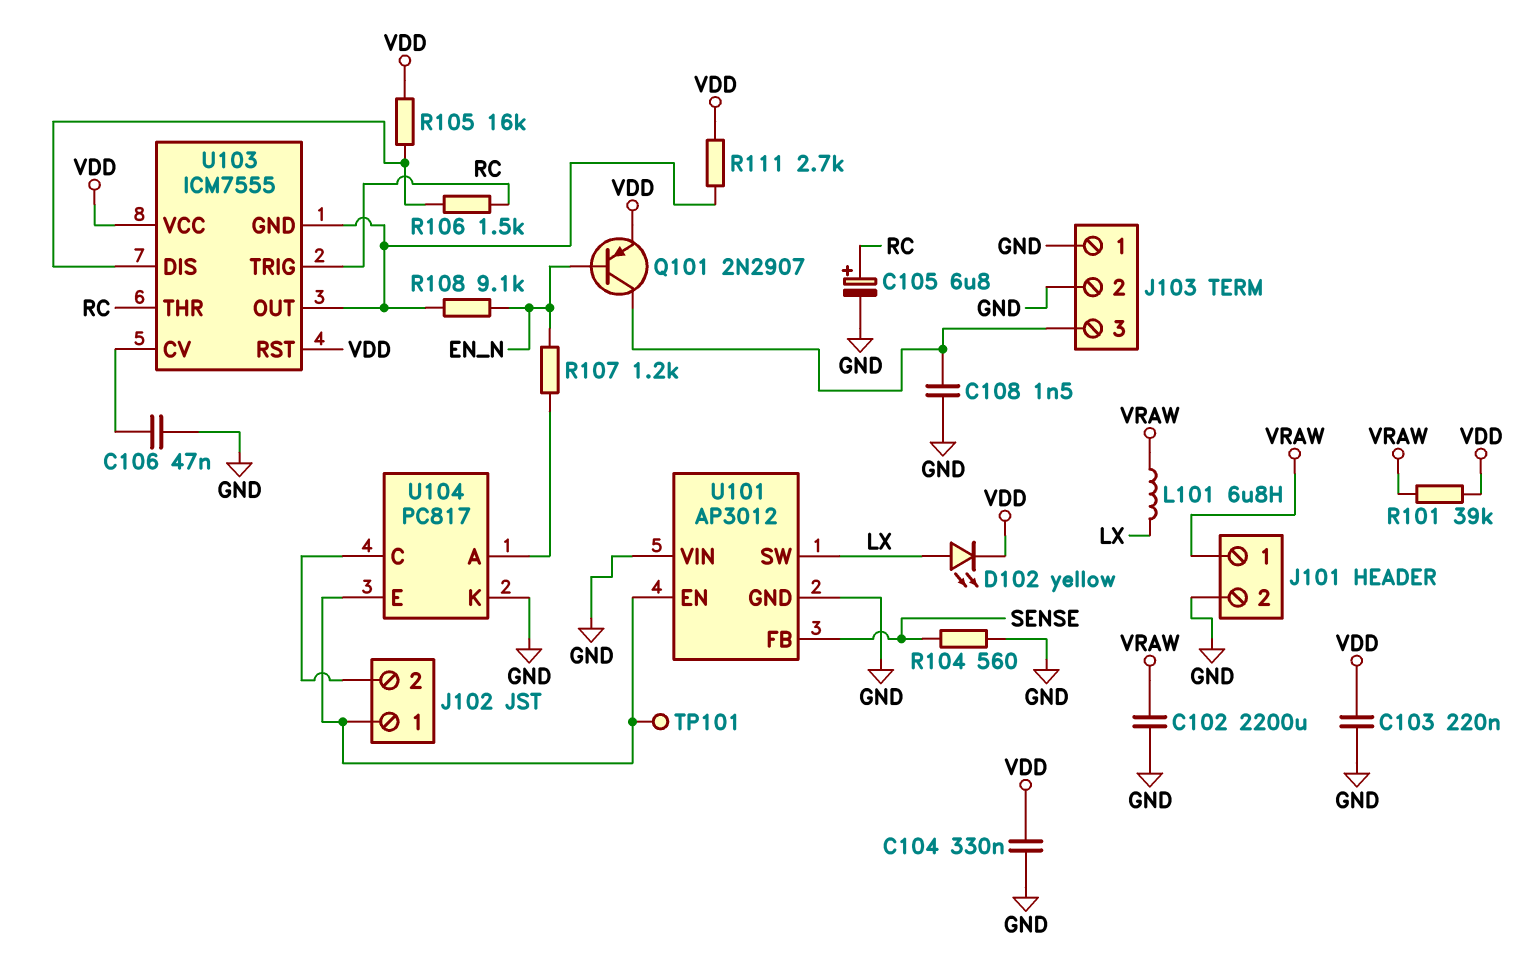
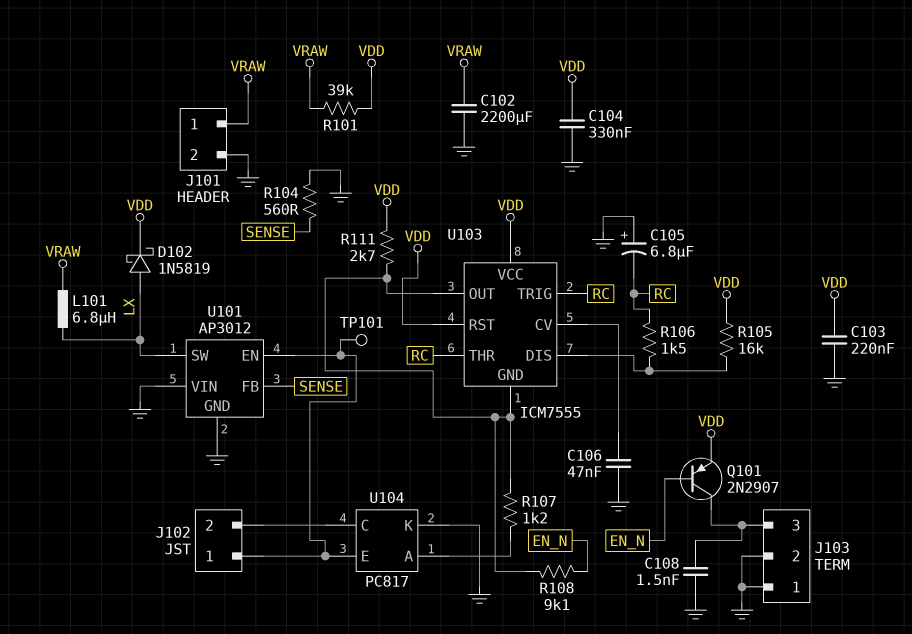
C105: 6.8uF (plus RC, minus GND) -> 6.8uF (plus GND, minus RC)
D102: LED yellow (A LX, K VDD) -> schottky 1N5819 (A LX, K VDD)
R107: 1.2k (EN_N, U104/A) -> 1.2k (U103/GND, U104/A)

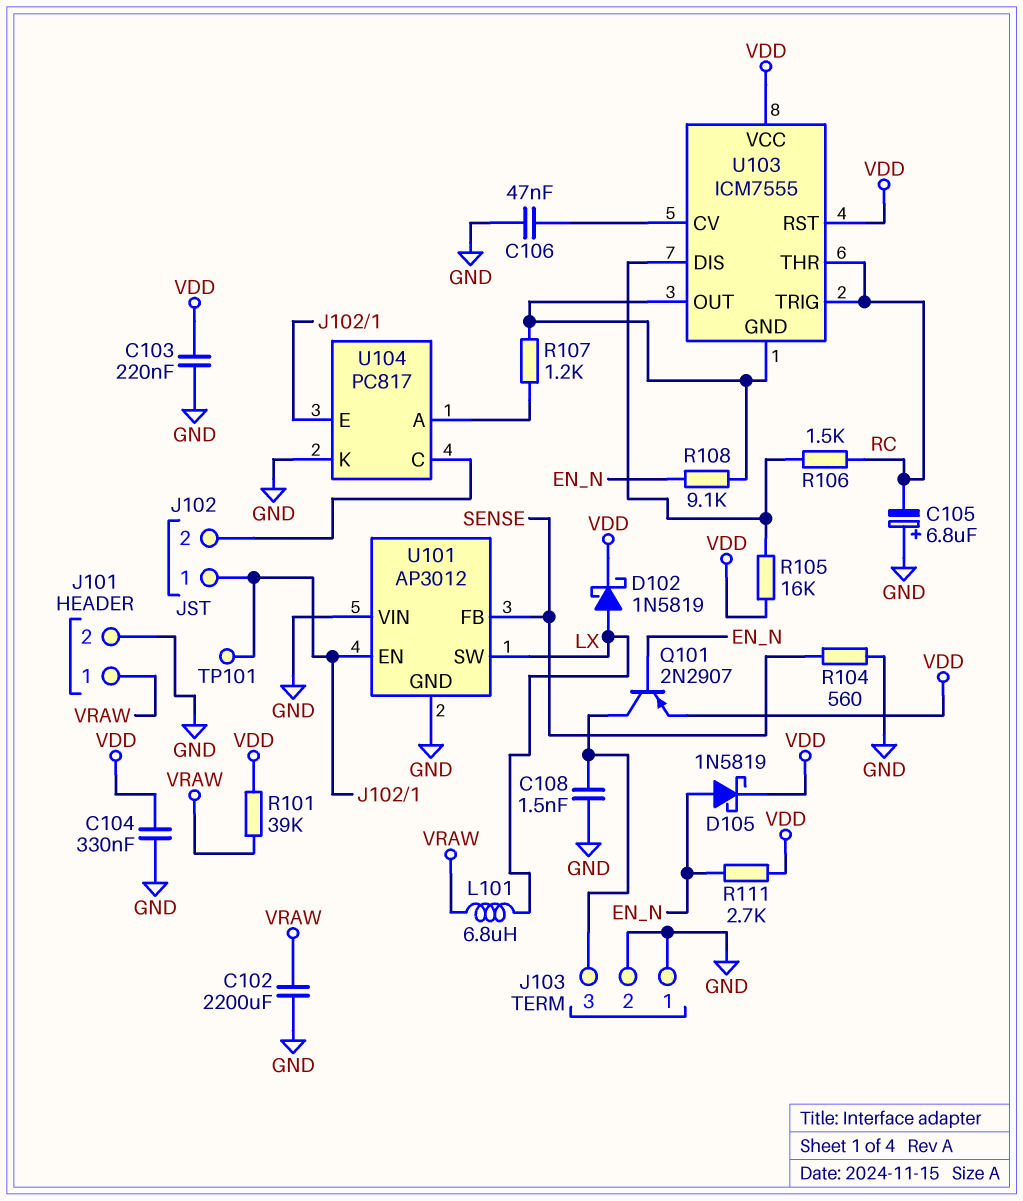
D105: none -> schottky 1N5819 (A EN_N, K VDD)
R111: 2.7k (U103/GND, VDD) -> 2.7k (EN_N, VDD)

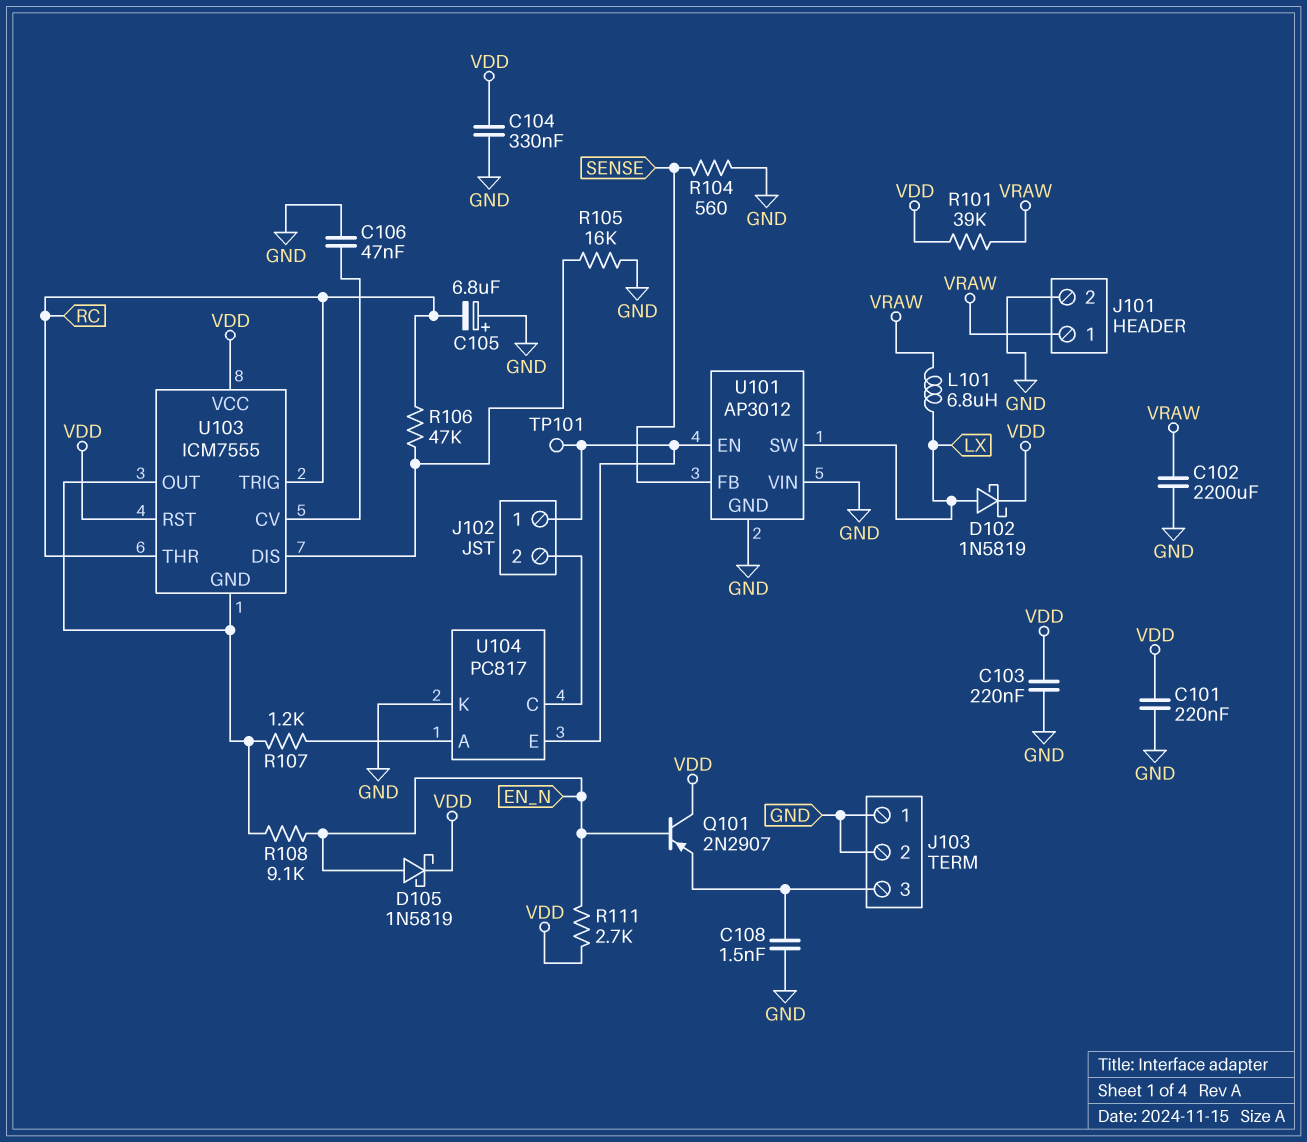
C101: none -> 220nF (GND, VDD)
Q101: PNP 2N2907 (B EN_N, C J103/3, E VDD) -> PNP 2N2907 (B EN_N, C VDD, E J103/3)
R105: 16k (U103/DIS, VDD) -> 16k (GND, U103/DIS)
R106: 1.5k (RC, U103/DIS) -> 47k (RC, U103/DIS)

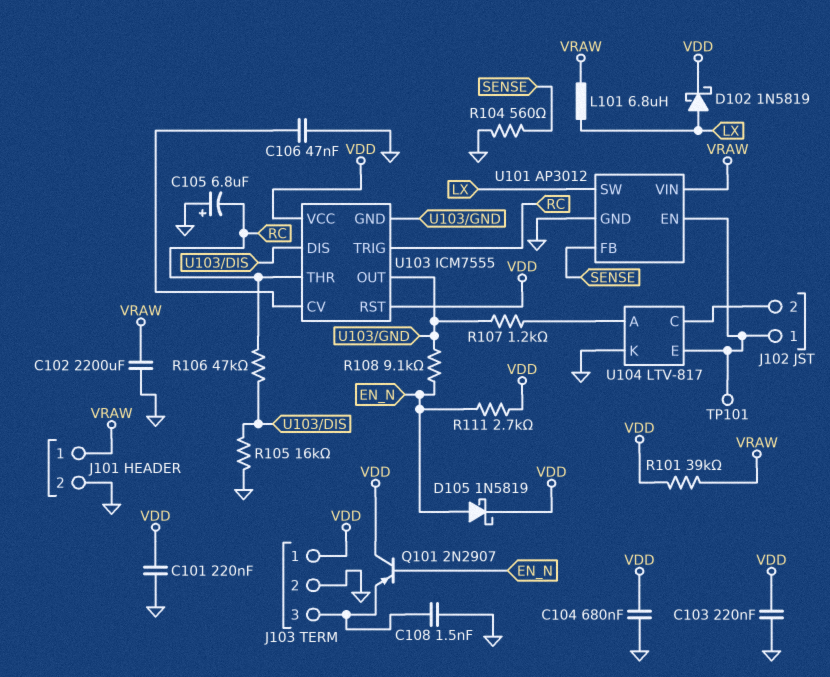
C104: 330nF (GND, VDD) -> 680nF (GND, VDD)
J103 pin 1: GND -> VDD
U101 pin VIN: GND -> VRAW
U104: PC817 -> LTV-817

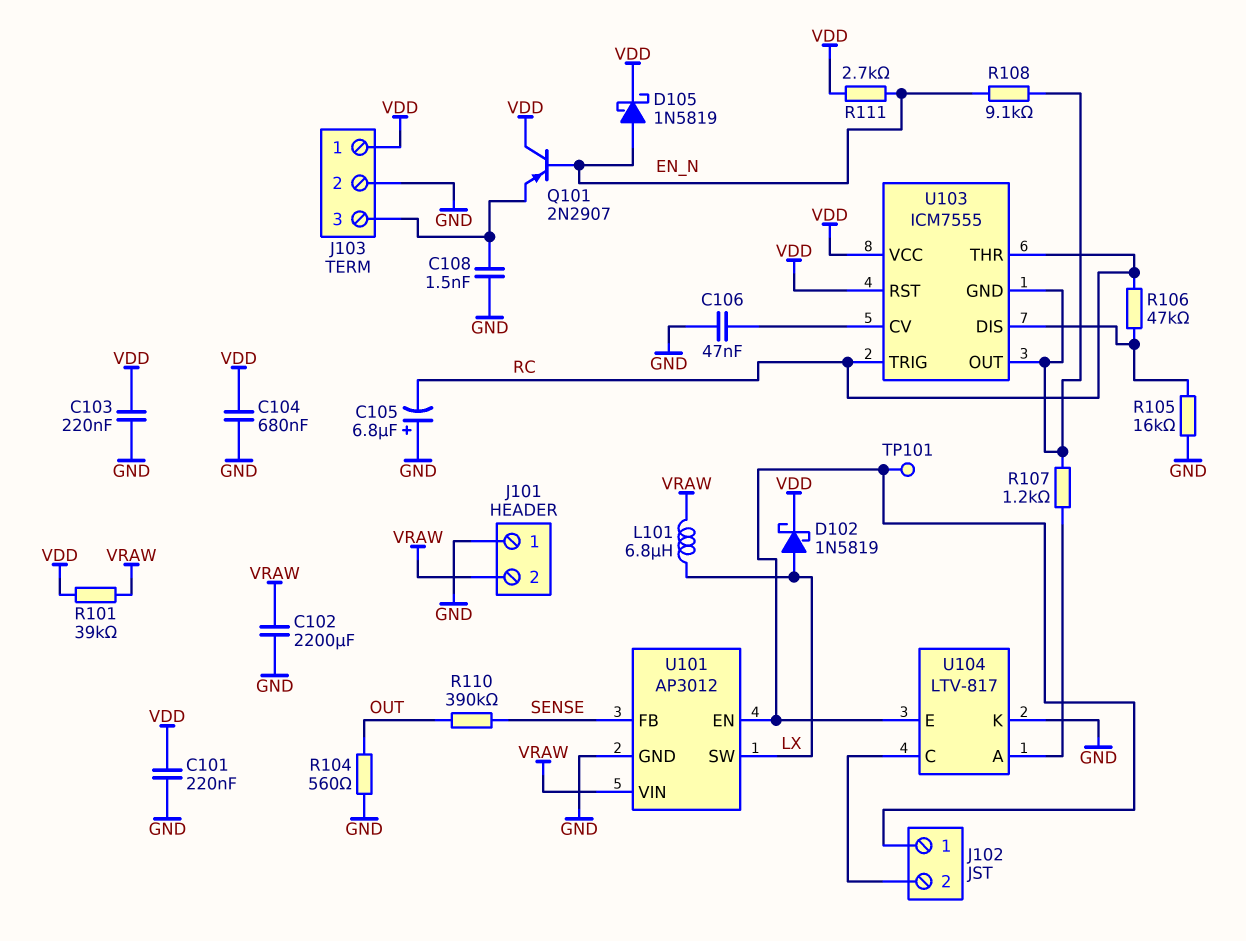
J101 pin 1: VRAW -> GND
J101 pin 2: GND -> VRAW
R104: 560 (GND, SENSE) -> 560 (GND, OUT)
R110: none -> 390k (OUT, SENSE)

